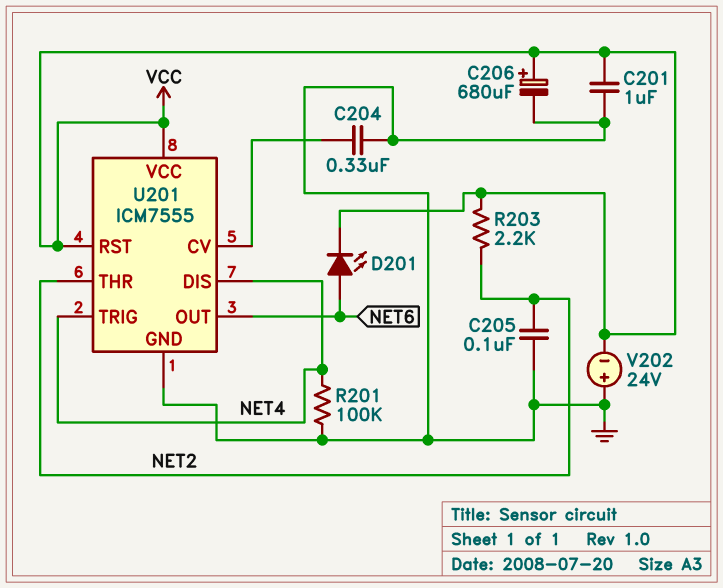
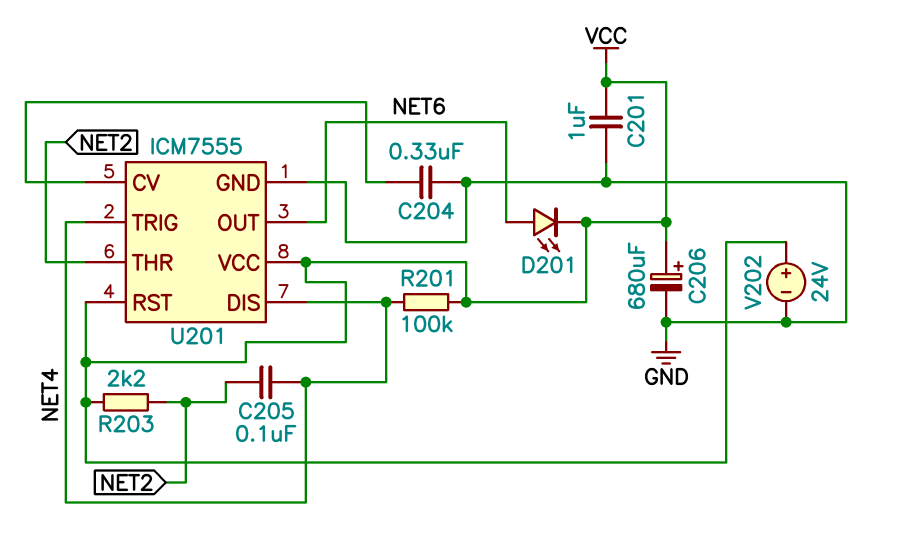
C205: 100nF (GND, NET2) -> 100nF (NET2, NET4)
R201: 100k (GND, NET4) -> 100k (NET4, VCC)
V202: 24V (plus GND, minus VCC) -> 24V (plus VCC, minus GND)

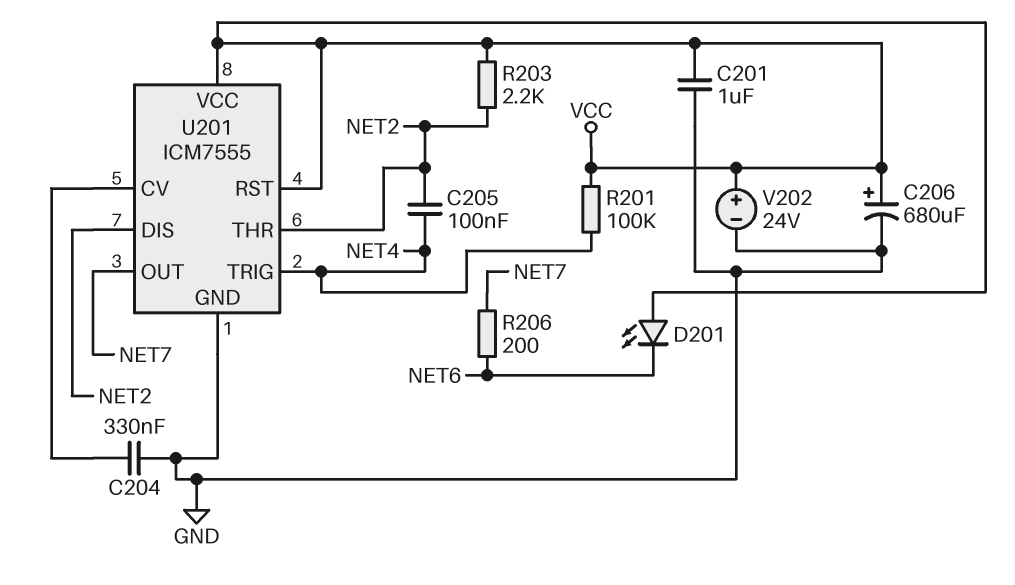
D201: LED (A NET6, K VCC) -> LED (A VCC, K NET6)
R206: none -> 200 (NET6, NET7)
U201 pin DIS: NET4 -> NET2
U201 pin OUT: NET6 -> NET7

